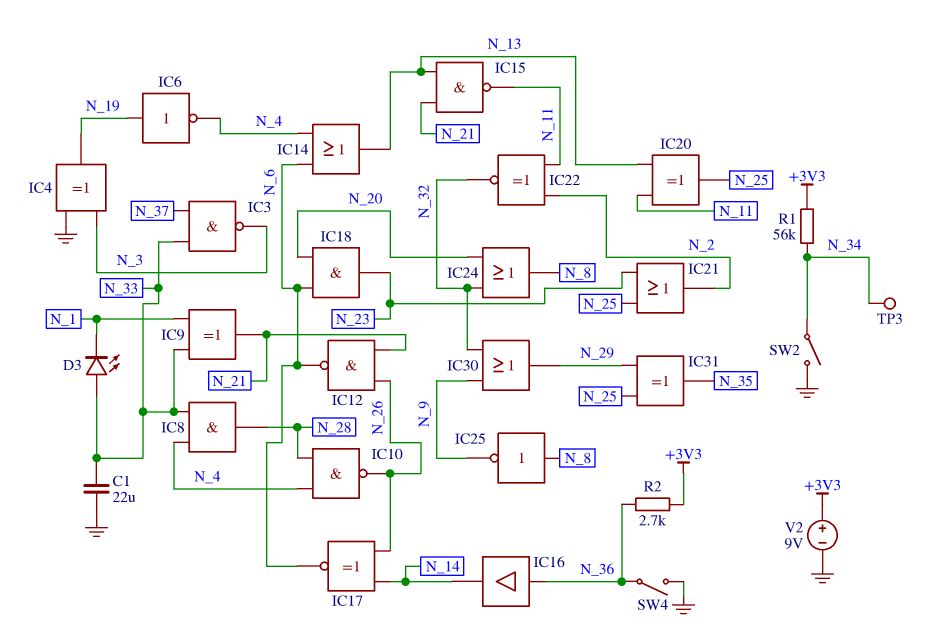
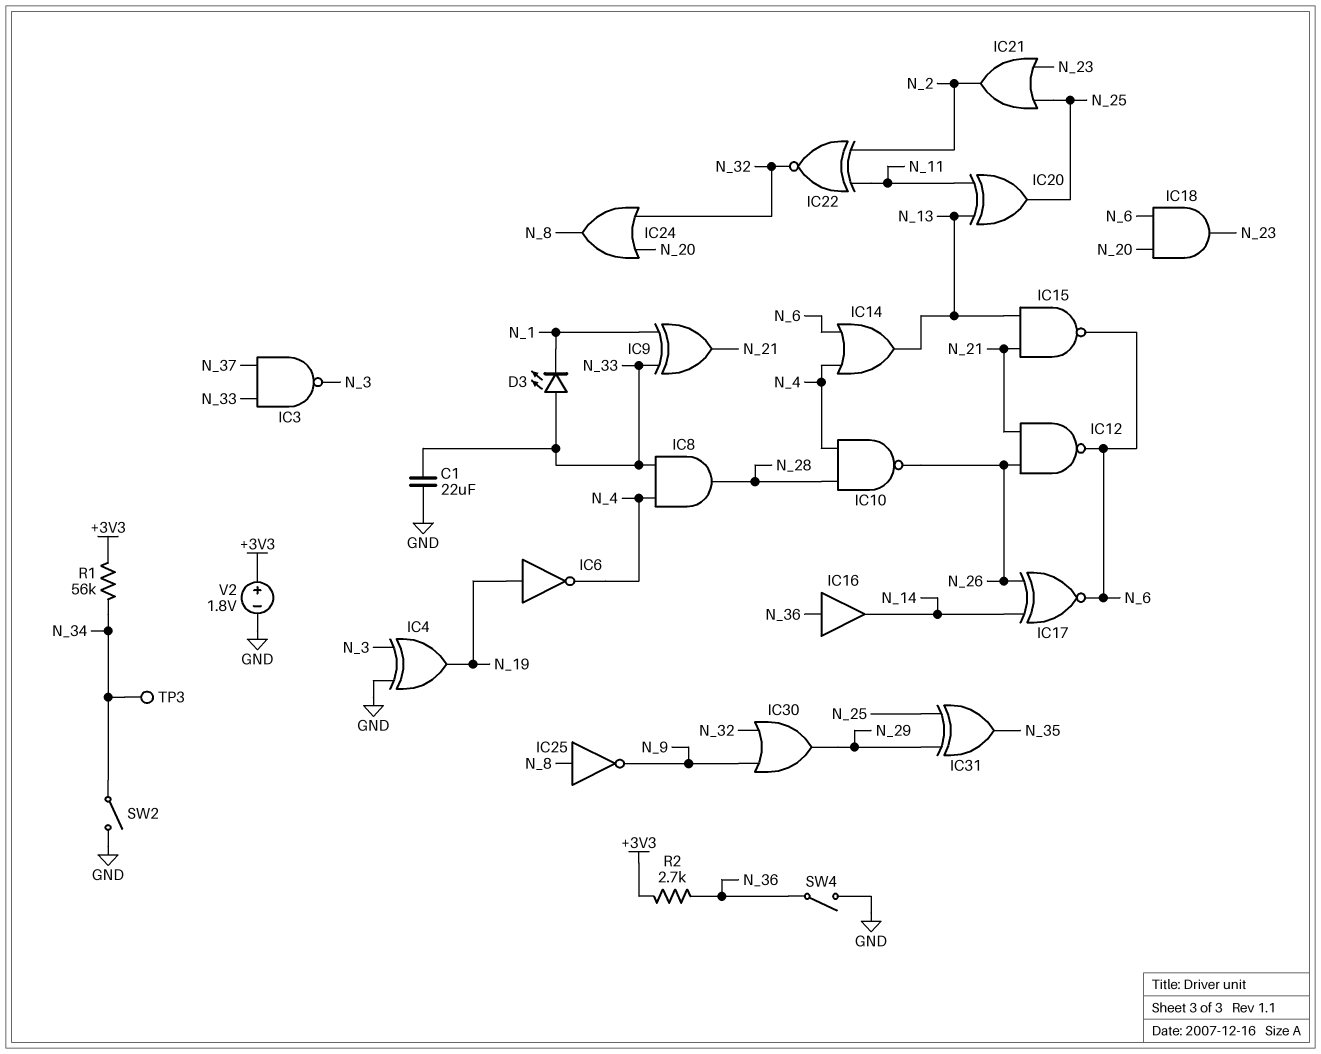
IC15: NAND (in N_13, in N_21, out N_11) -> NAND (in N_13, in N_21, out N_6)
V2: 9V (plus +3V3, minus GND) -> 1.8V (plus +3V3, minus GND)

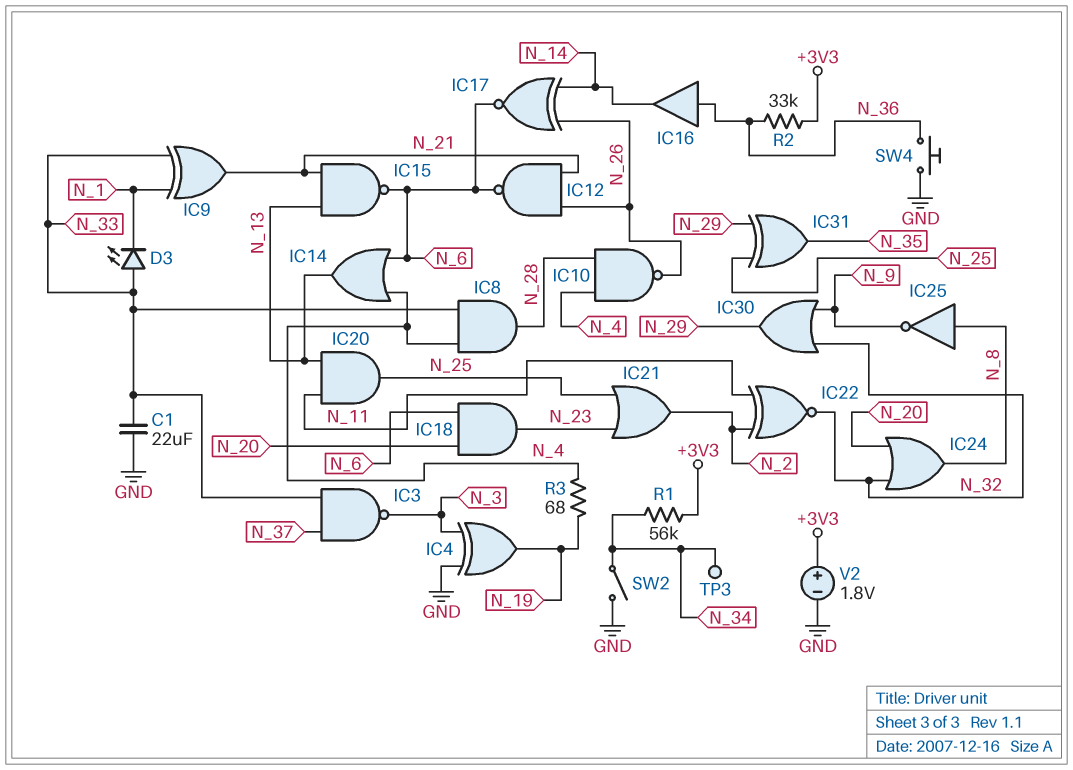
IC6: NOT (in N_19, out N_4) -> none
IC20: XOR (in N_11, in N_13, out N_25) -> AND (in N_11, in N_13, out N_25)
R2: 2.7k (+3V3, N_36) -> 33k (+3V3, N_36)
R3: none -> 68 (N_4, N_19)
SW4: switch (GND, N_36) -> button (GND, N_36)

